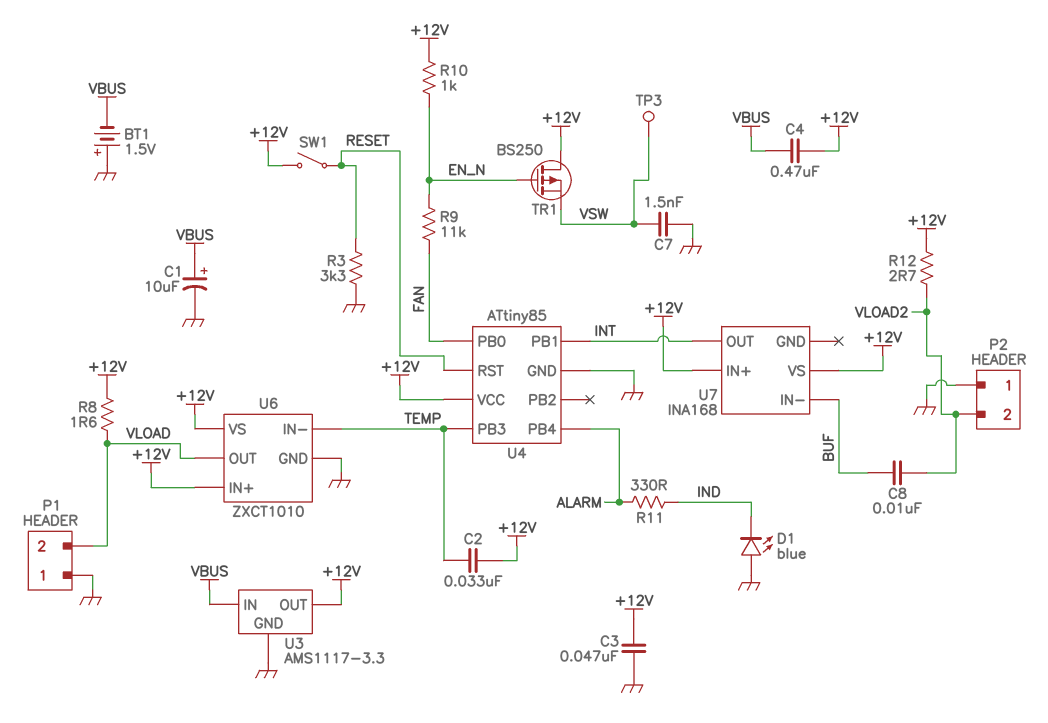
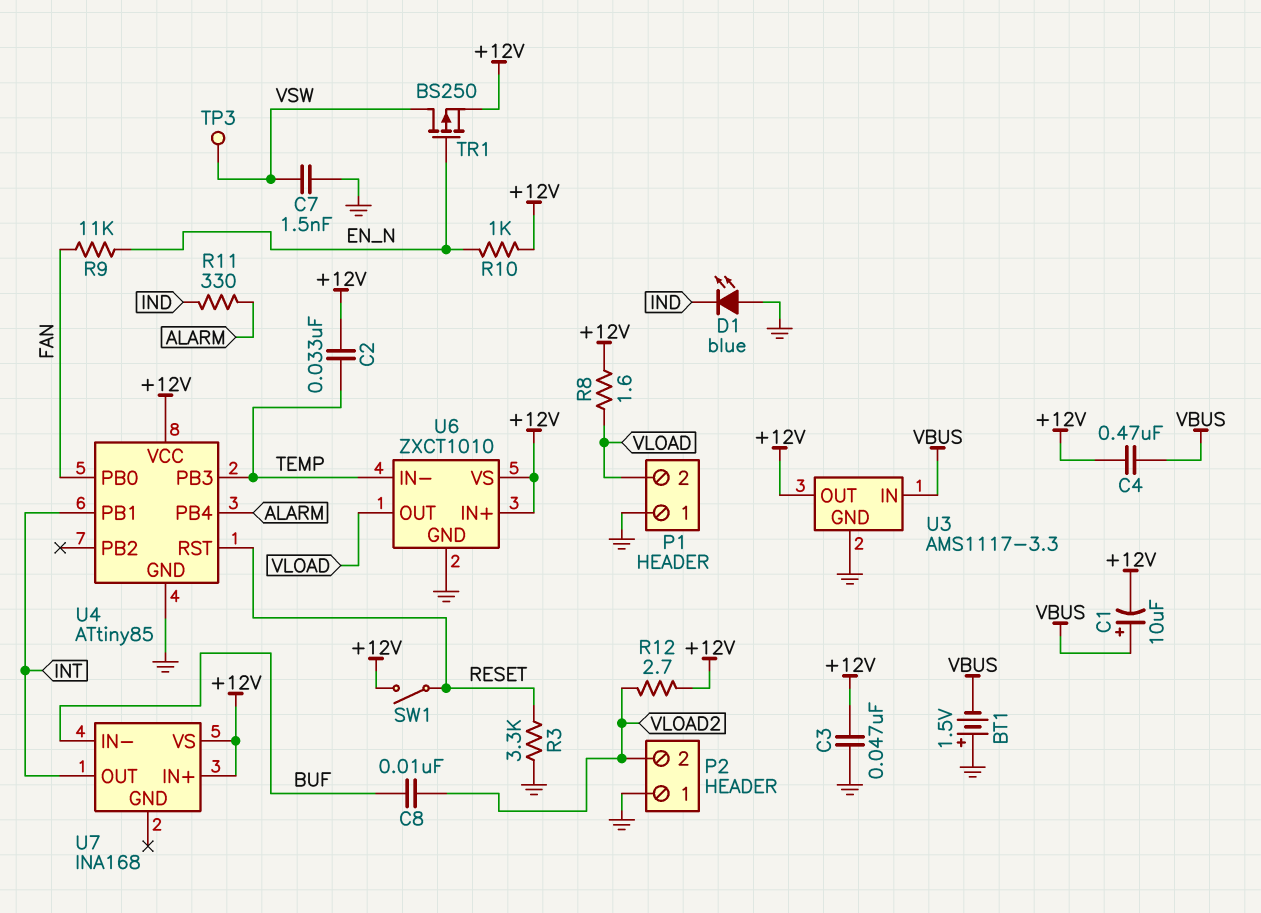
C1: 10uF (plus VBUS, minus GND) -> 10uF (plus VBUS, minus +12V)
TR1: PMOS BS250 (G EN_N, D +12V, S VSW) -> PMOS BS250 (G EN_N, D VSW, S +12V)

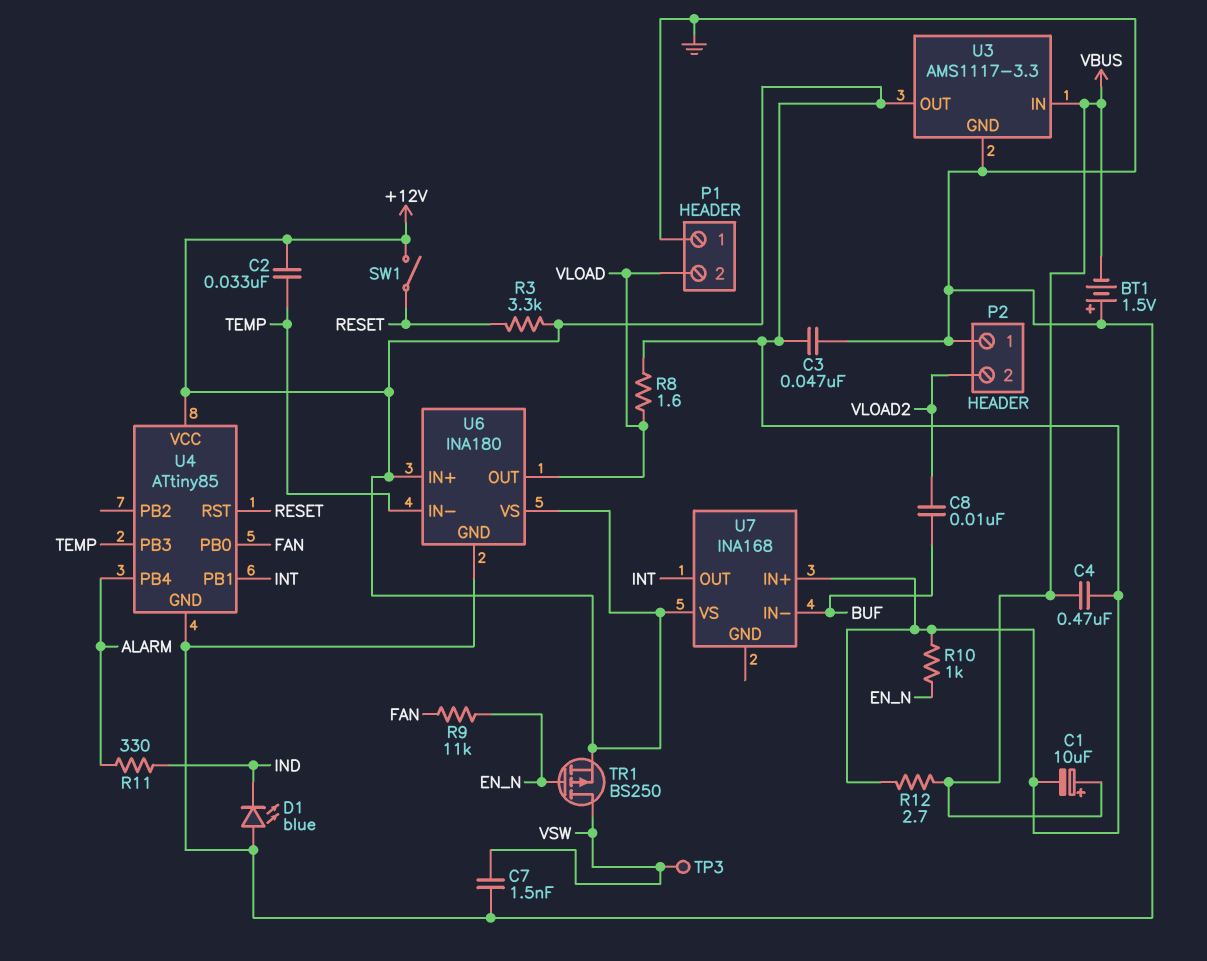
R3: 3.3k (GND, RESET) -> 3.3k (+12V, RESET)
R12: 2.7 (+12V, VLOAD2) -> 2.7 (+12V, VBUS)
U6: ZXCT1010 -> INA180

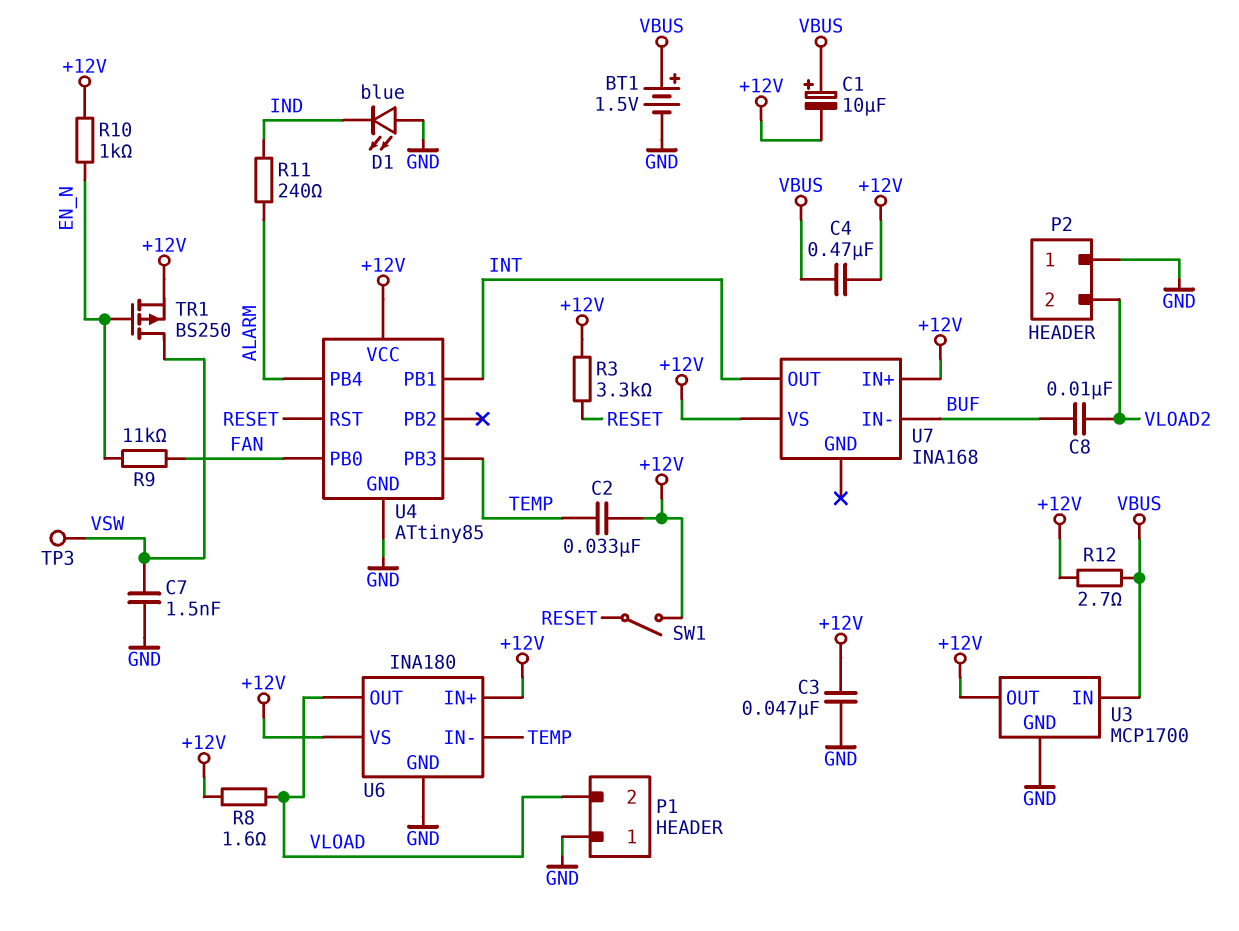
BT1: 1.5V (plus GND, minus VBUS) -> 1.5V (plus VBUS, minus GND)
R11: 330 (ALARM, IND) -> 240 (ALARM, IND)
U3: AMS1117-3.3 -> MCP1700

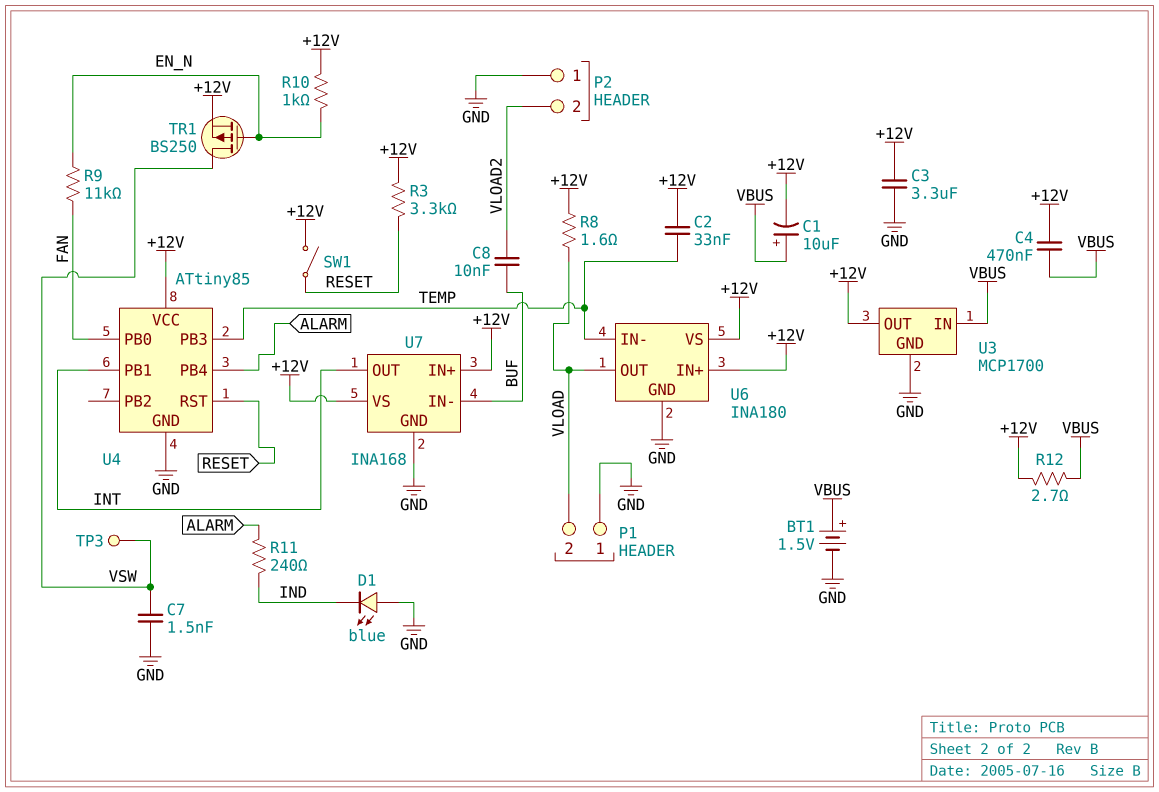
C3: 47nF (+12V, GND) -> 3.3uF (+12V, GND)
U7 pin GND: none -> GND

